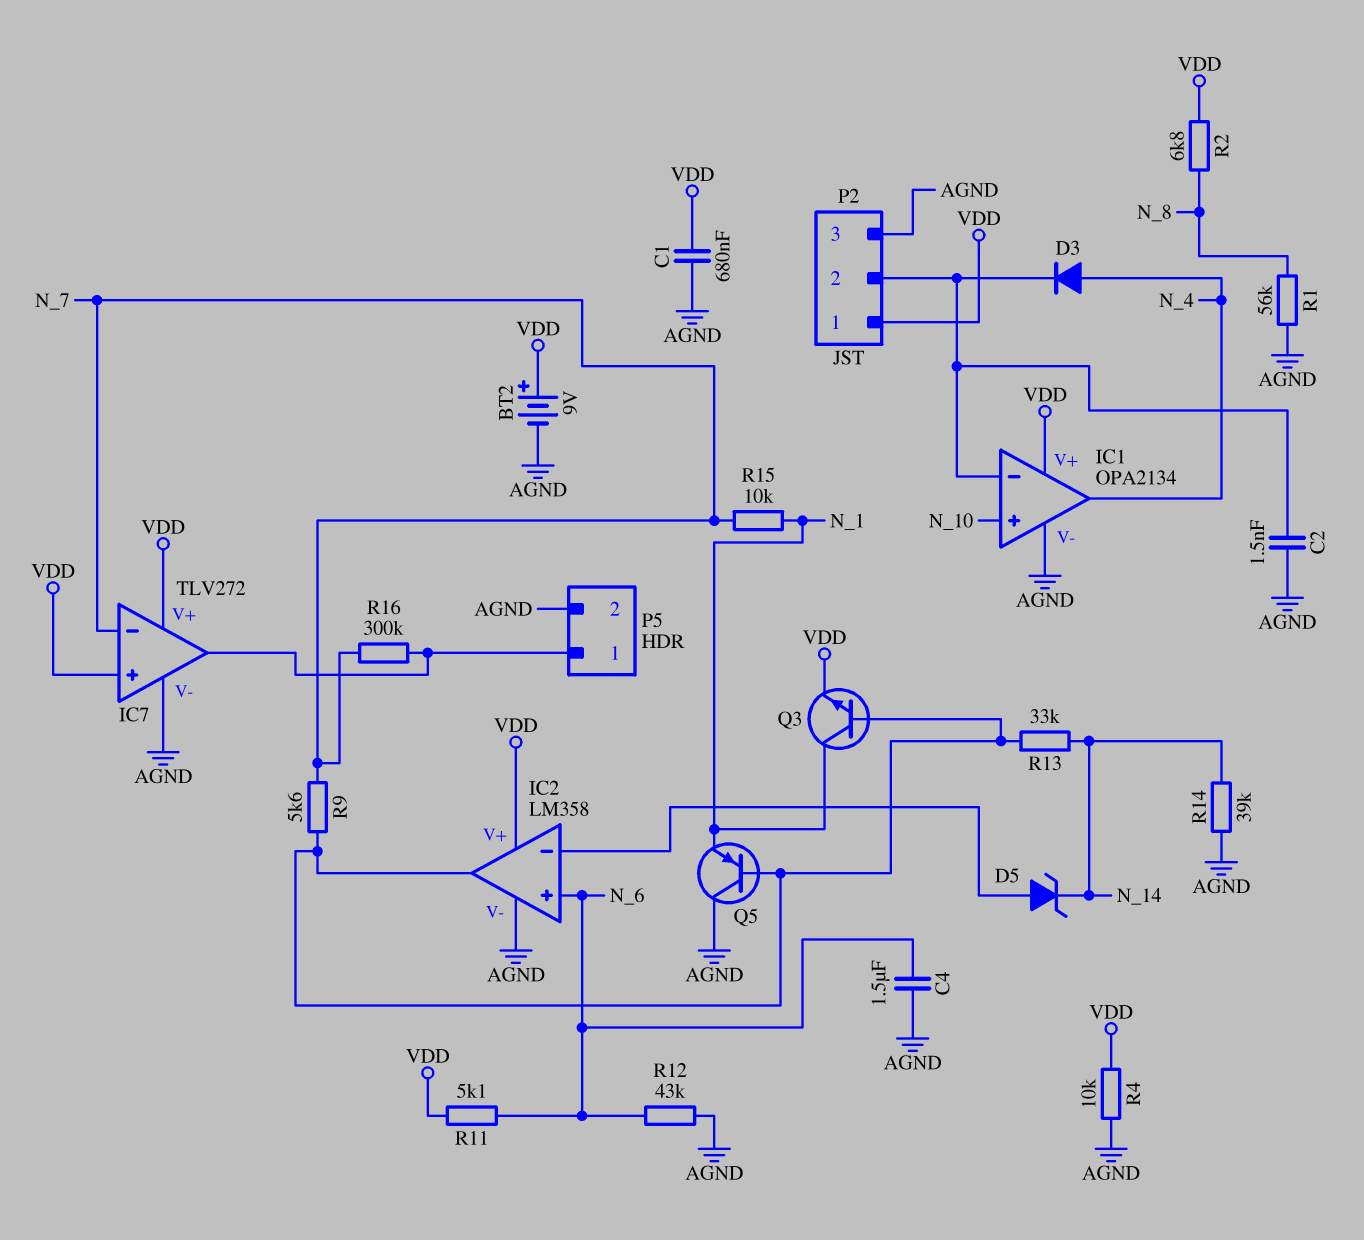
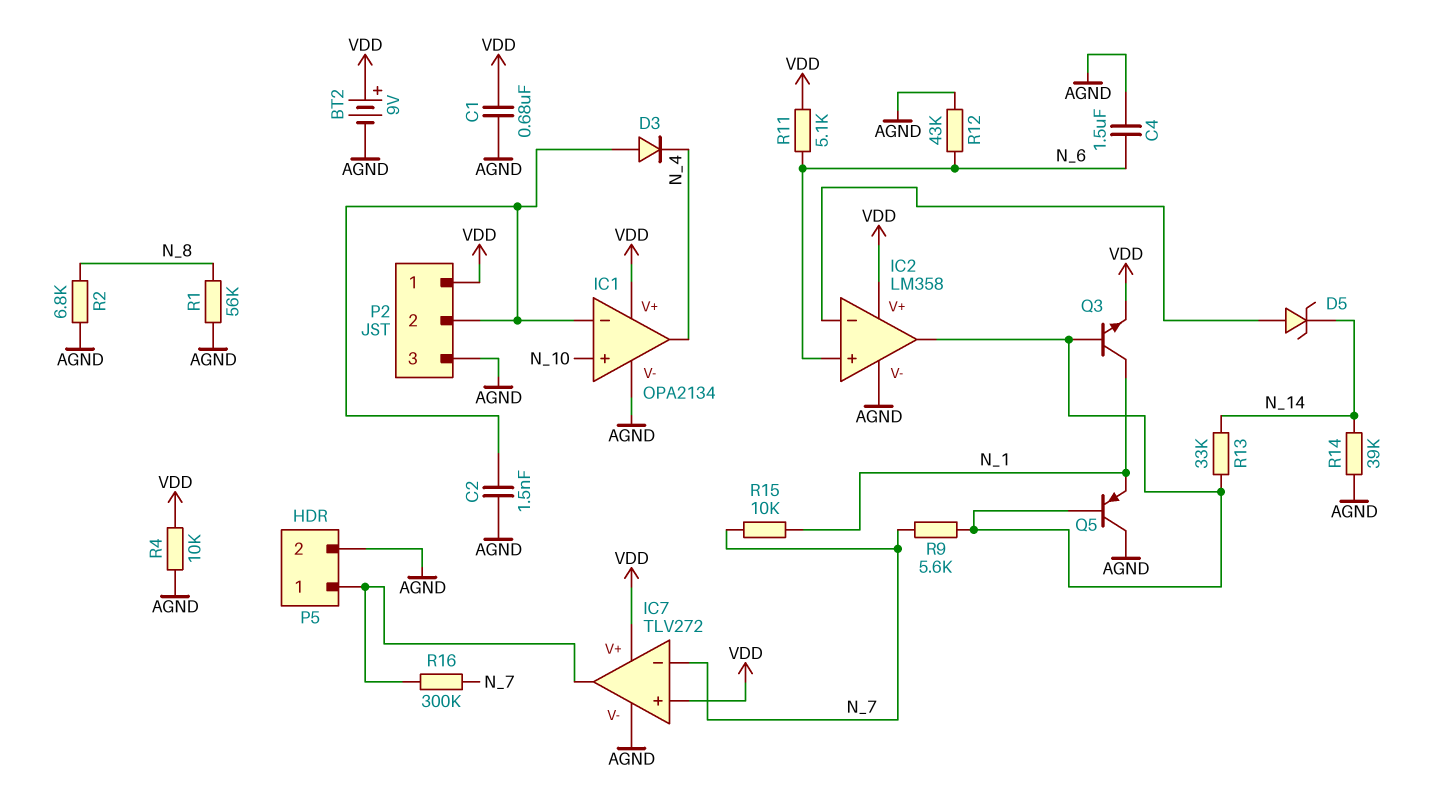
D3: diode (A N_4, K IC1/in-) -> diode (A IC1/in-, K N_4)
R2: 6.8k (N_8, VDD) -> 6.8k (AGND, N_8)

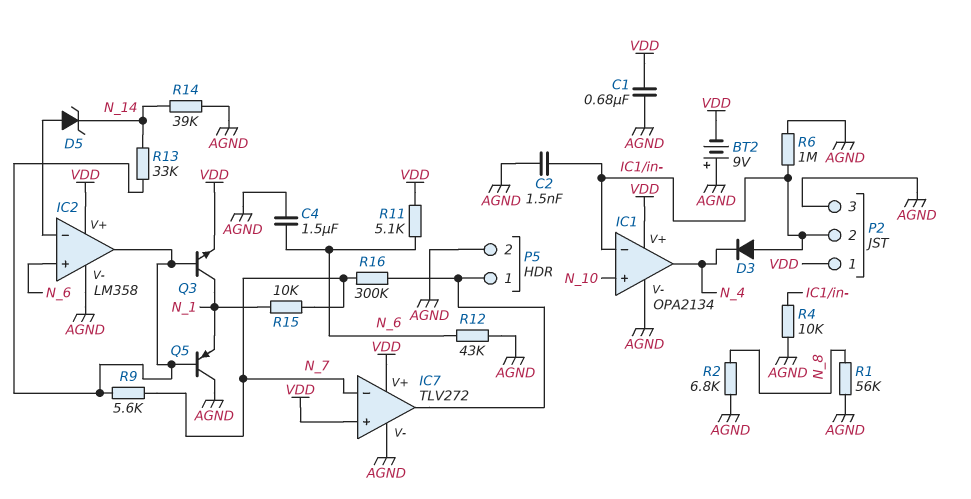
BT2: 9V (plus VDD, minus AGND) -> 9V (plus AGND, minus VDD)
R4: 10k (AGND, VDD) -> 10k (AGND, IC1/in-)
R6: none -> 1M (AGND, IC1/in-)

